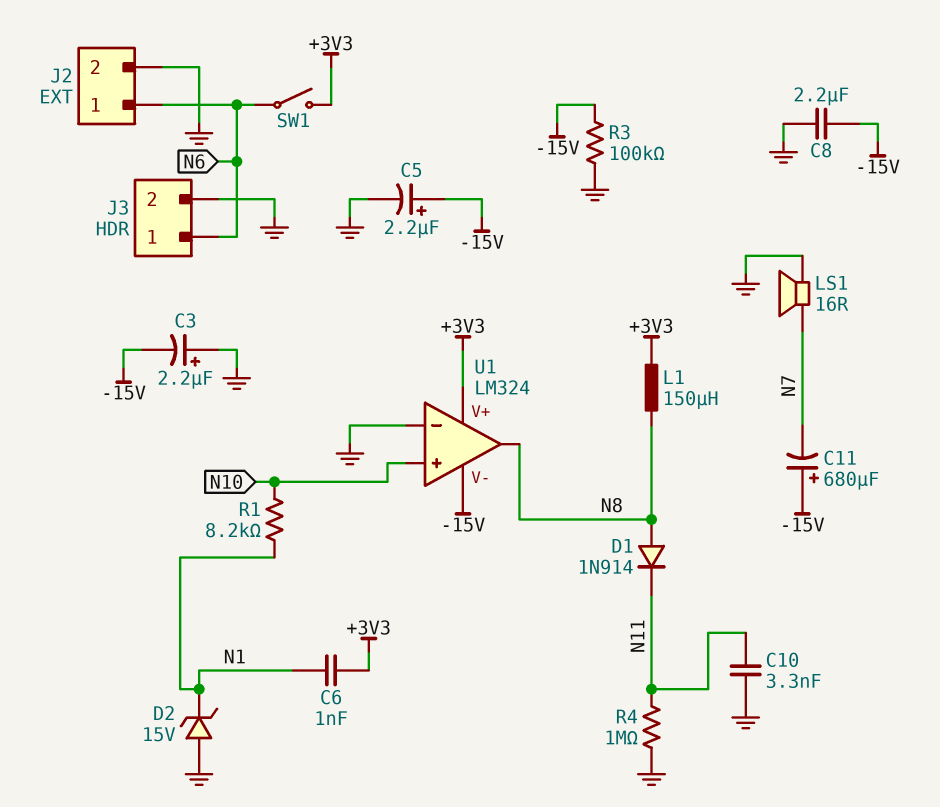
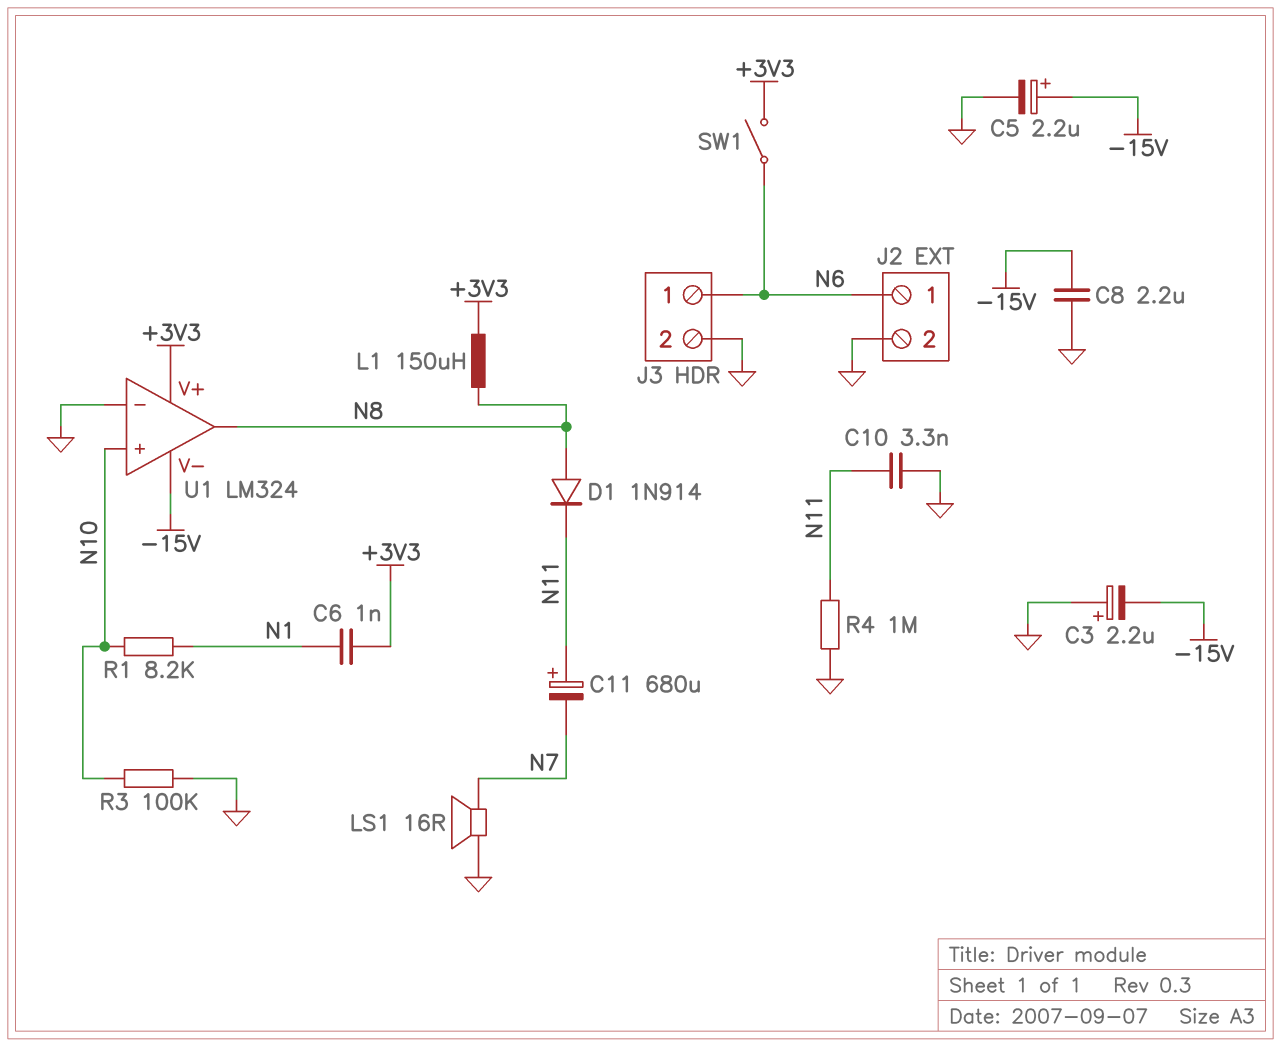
C11: 680uF (plus -15V, minus N7) -> 680uF (plus N11, minus N7)
D2: zener 15V (A GND, K N1) -> none
R3: 100k (-15V, GND) -> 100k (GND, N10)

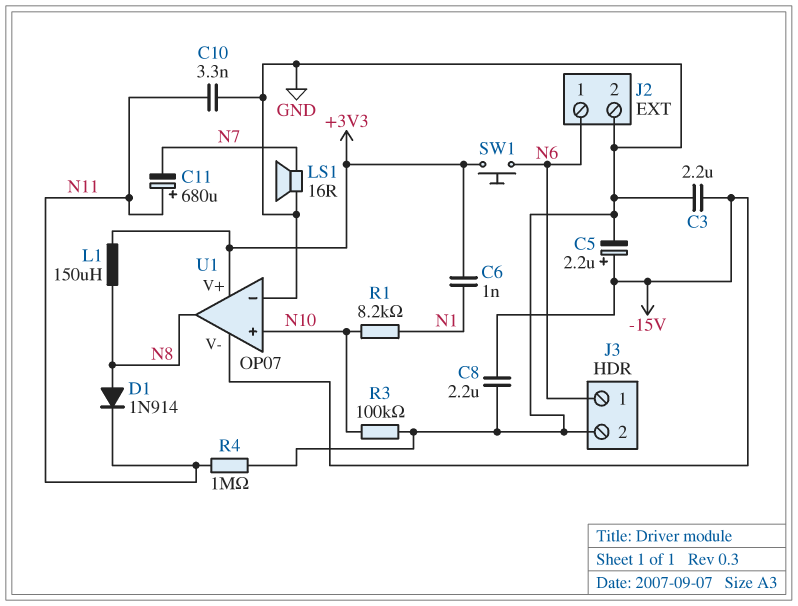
C3: 2.2uF (plus GND, minus -15V) -> 2.2uF (-15V, GND)
SW1: switch (+3V3, N6) -> button (+3V3, N6)
U1: LM324 -> OP07

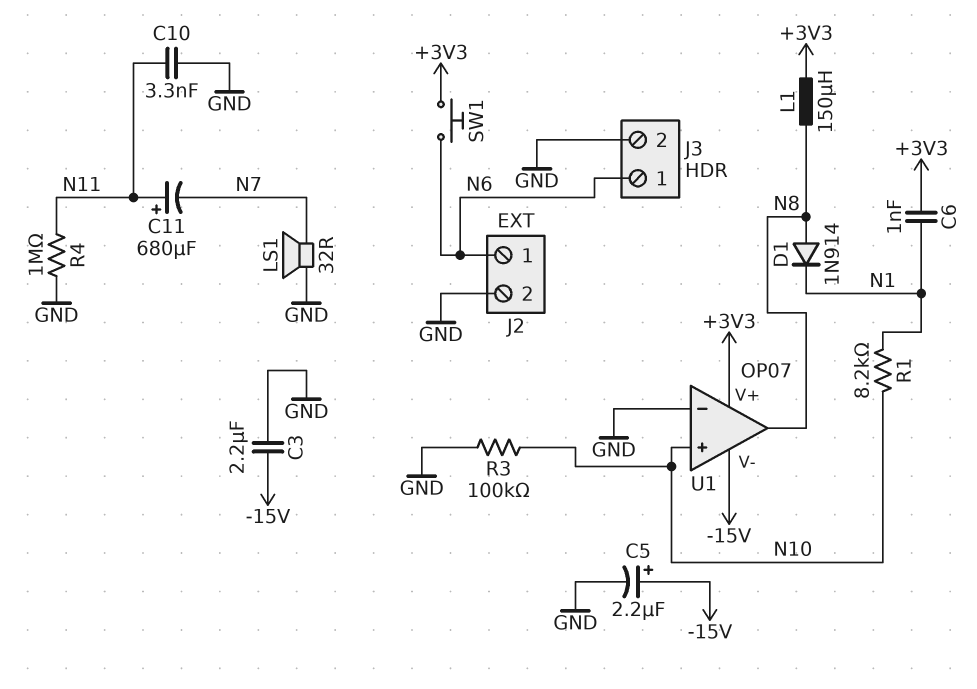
C8: 2.2uF (-15V, GND) -> none
D1: diode 1N914 (A N8, K N11) -> diode 1N914 (A N8, K N1)
LS1: speaker 16R (GND, N7) -> speaker 32R (GND, N7)

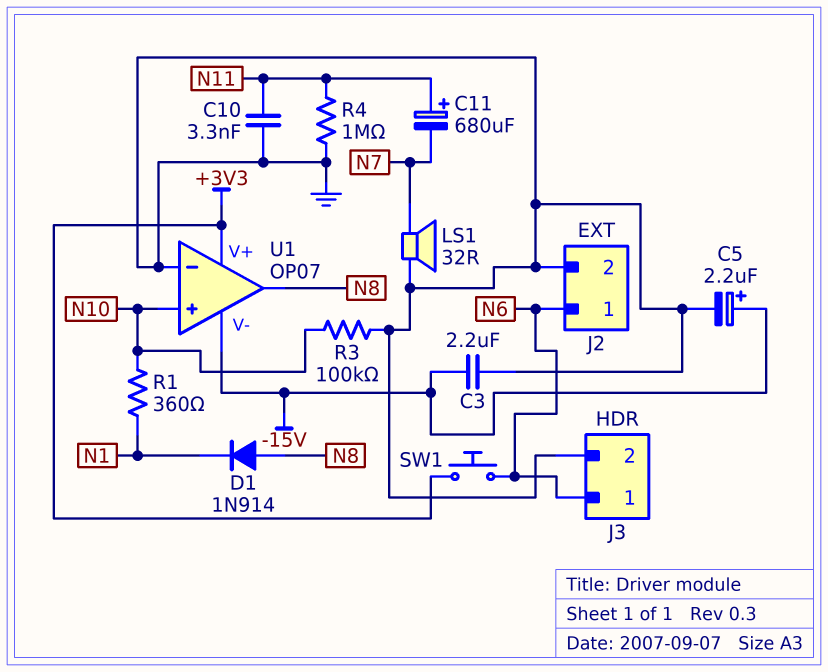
C6: 1nF (+3V3, N1) -> none
L1: 150uH (+3V3, N8) -> none
R1: 8.2k (N1, N10) -> 360 (N1, N10)

